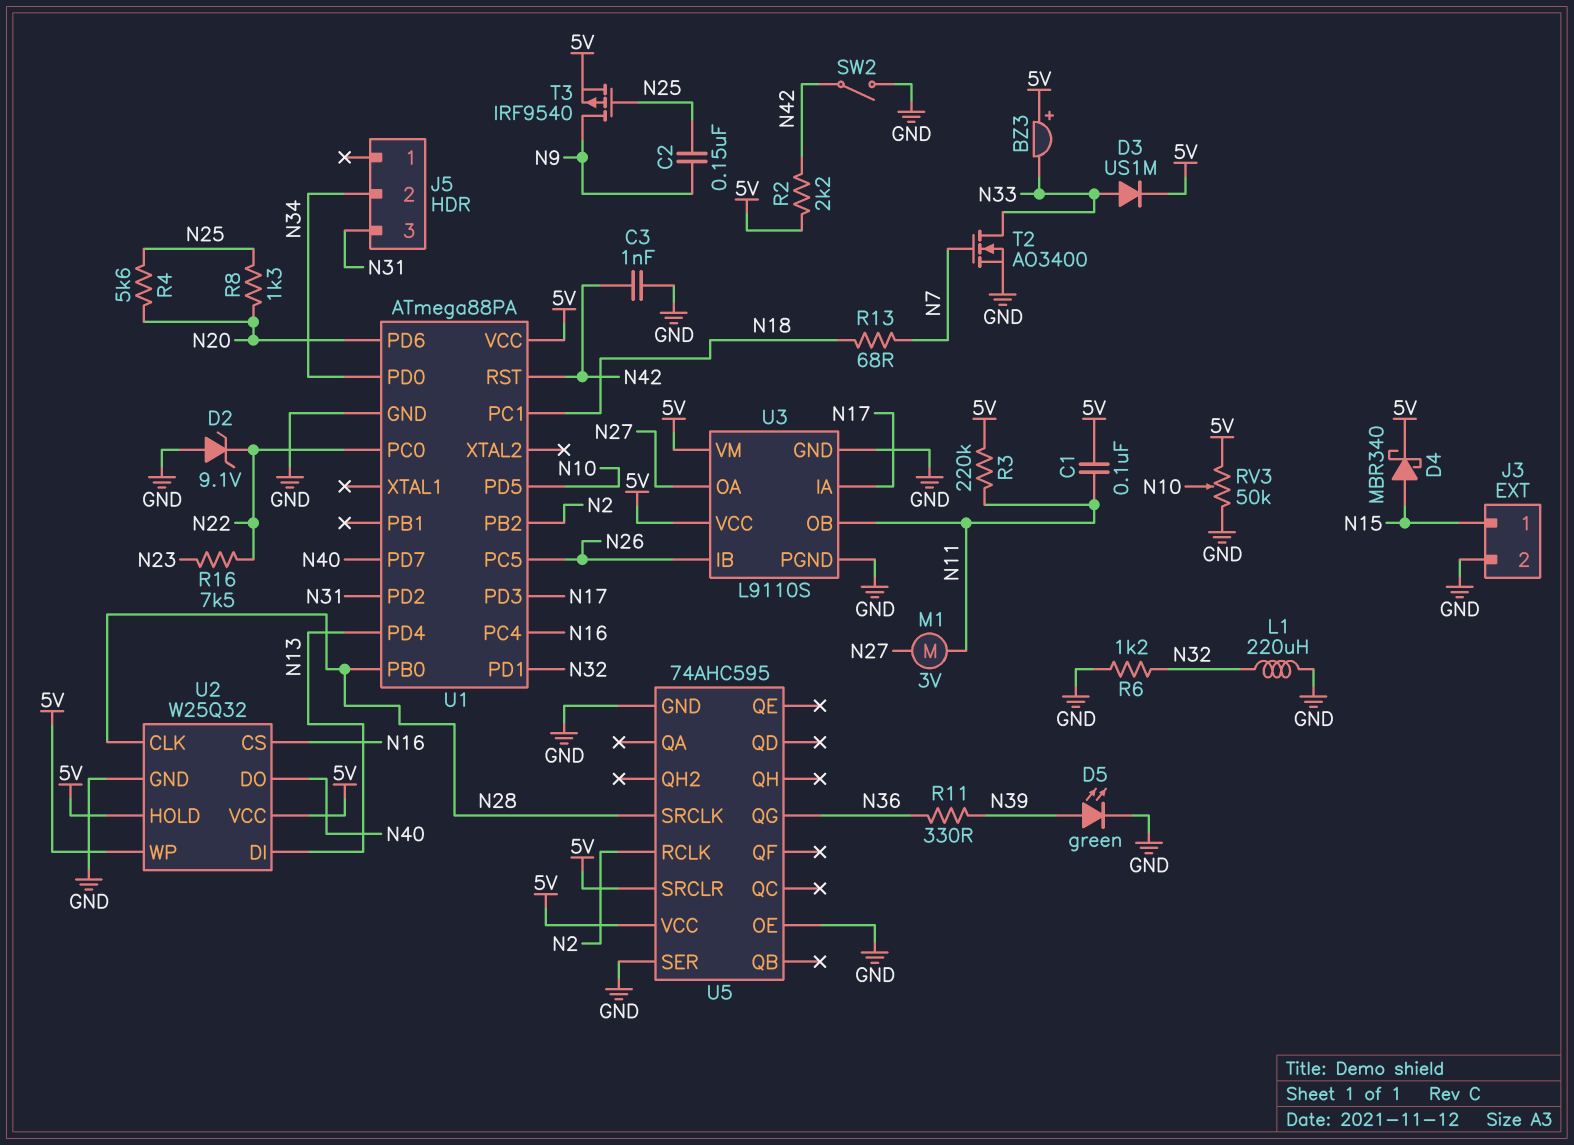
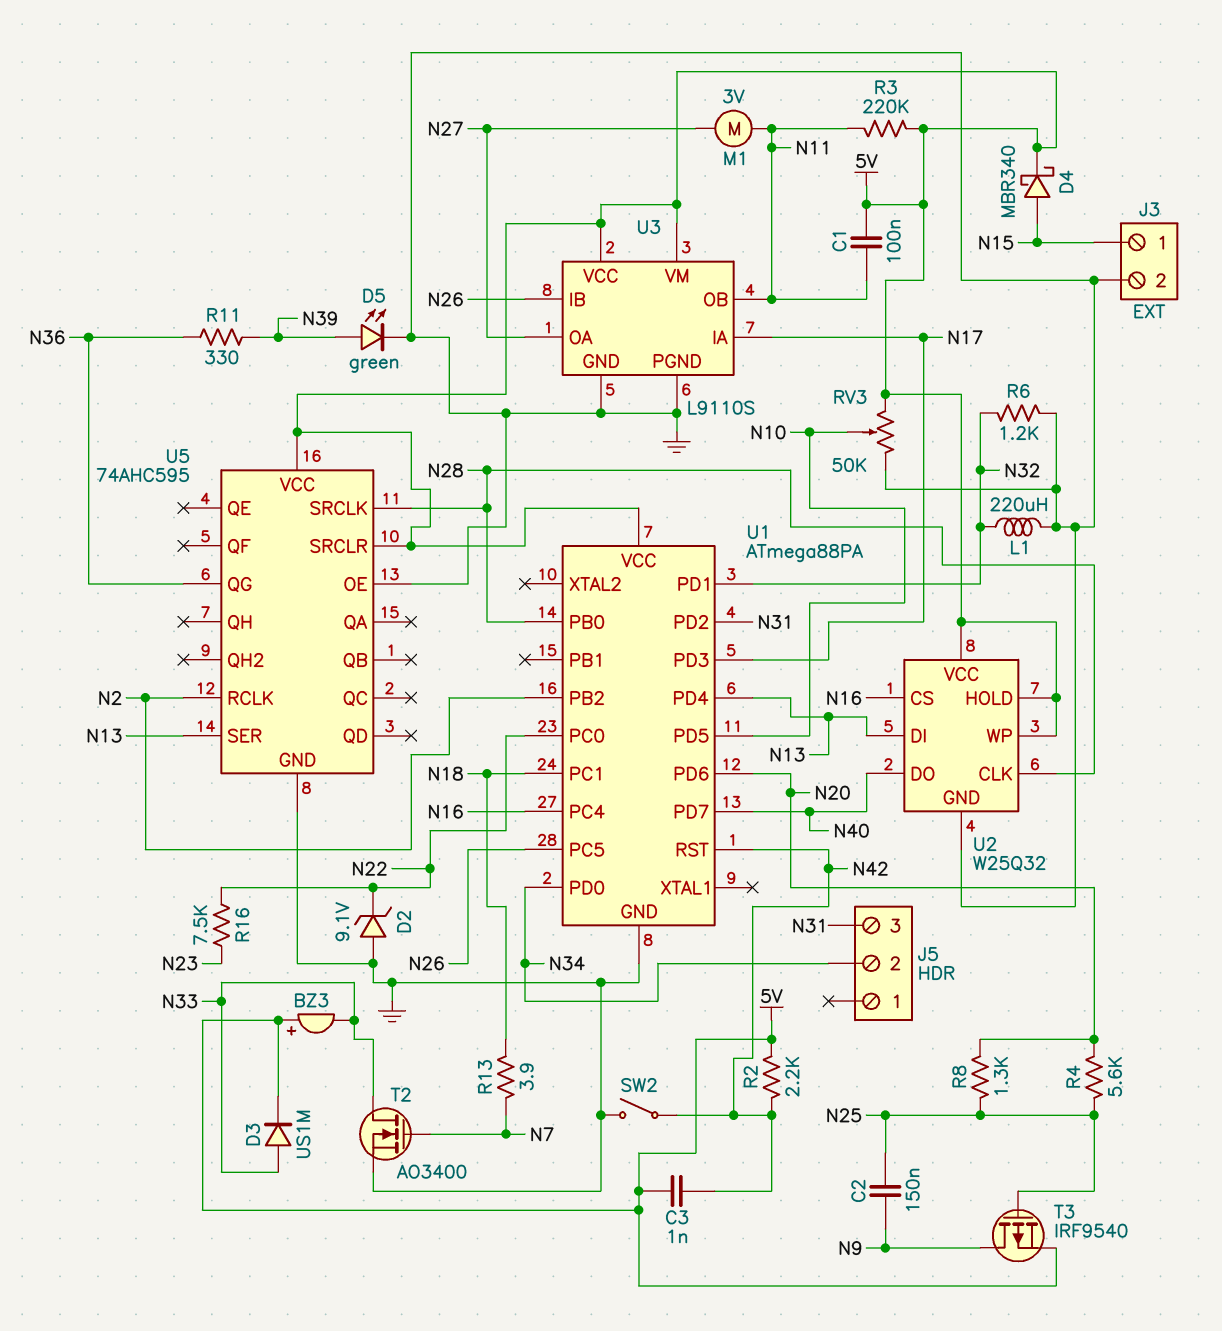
C3: 1nF (GND, N42) -> 1nF (5V, N42)
R13: 68 (N7, N18) -> 3.9 (N7, N18)
U5 pin SER: GND -> N13

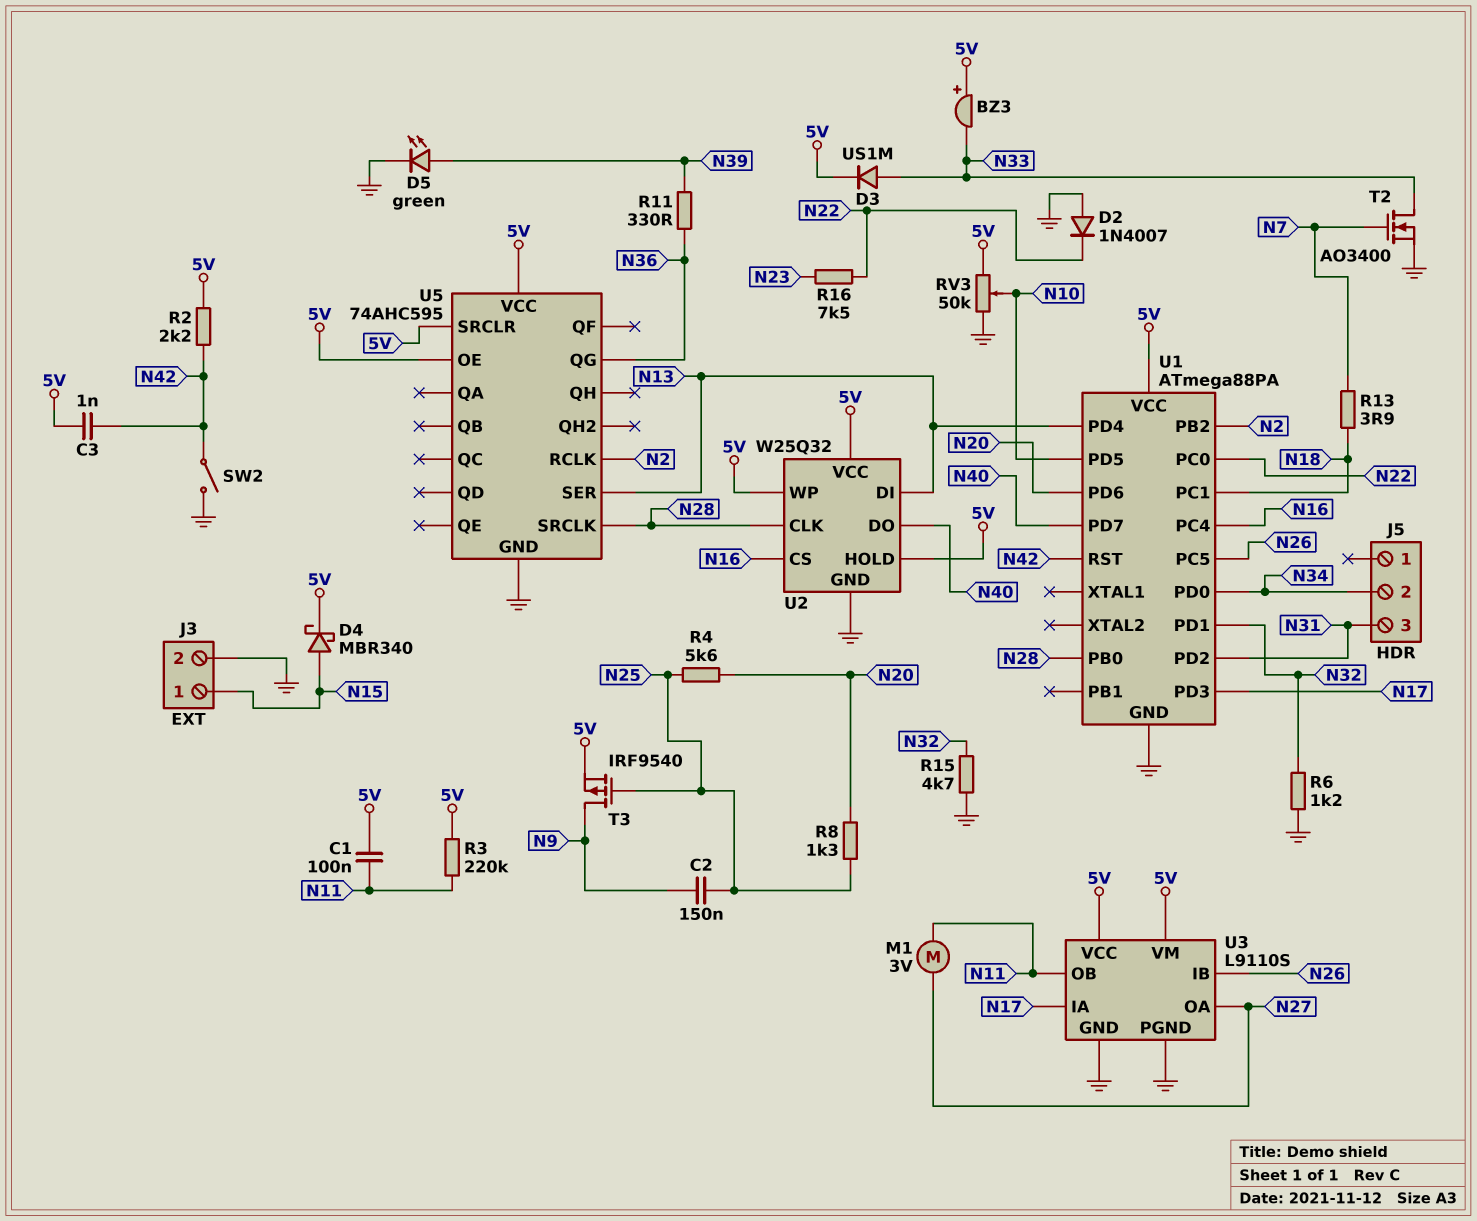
D2: zener 9.1V (A GND, K N22) -> diode 1N4007 (A GND, K N22)
L1: 220uH (GND, N32) -> none
R15: none -> 4.7k (GND, N32)
U5 pin OE: GND -> 5V

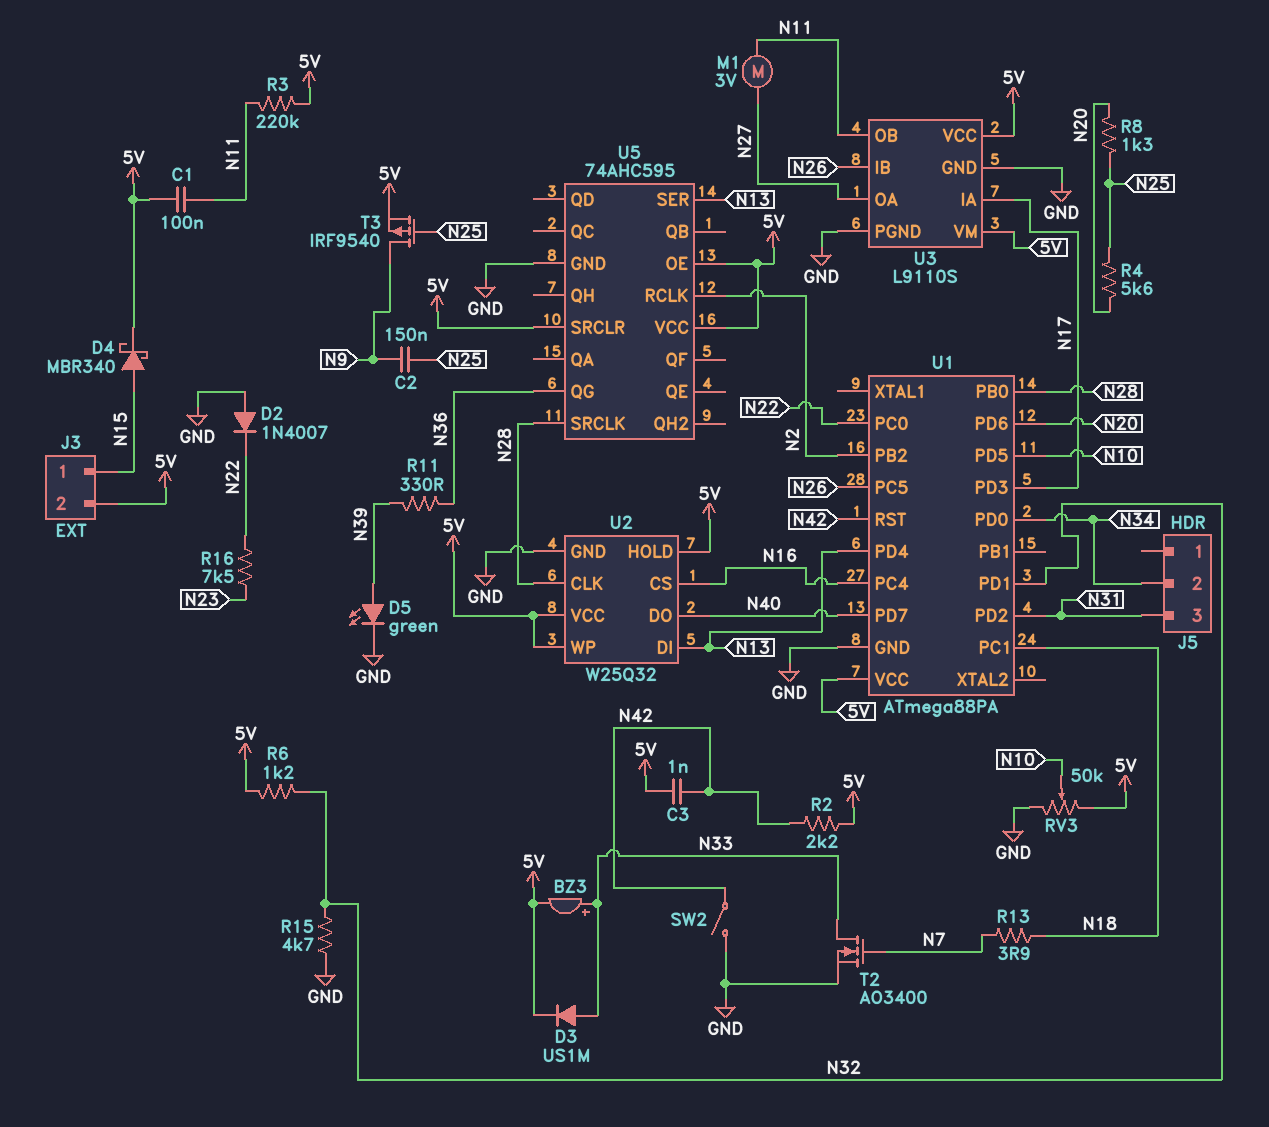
BZ3: buzzer (plus 5V, minus N33) -> buzzer (plus N33, minus 5V)
J3 pin 2: GND -> 5V
R6: 1.2k (GND, N32) -> 1.2k (5V, N32)

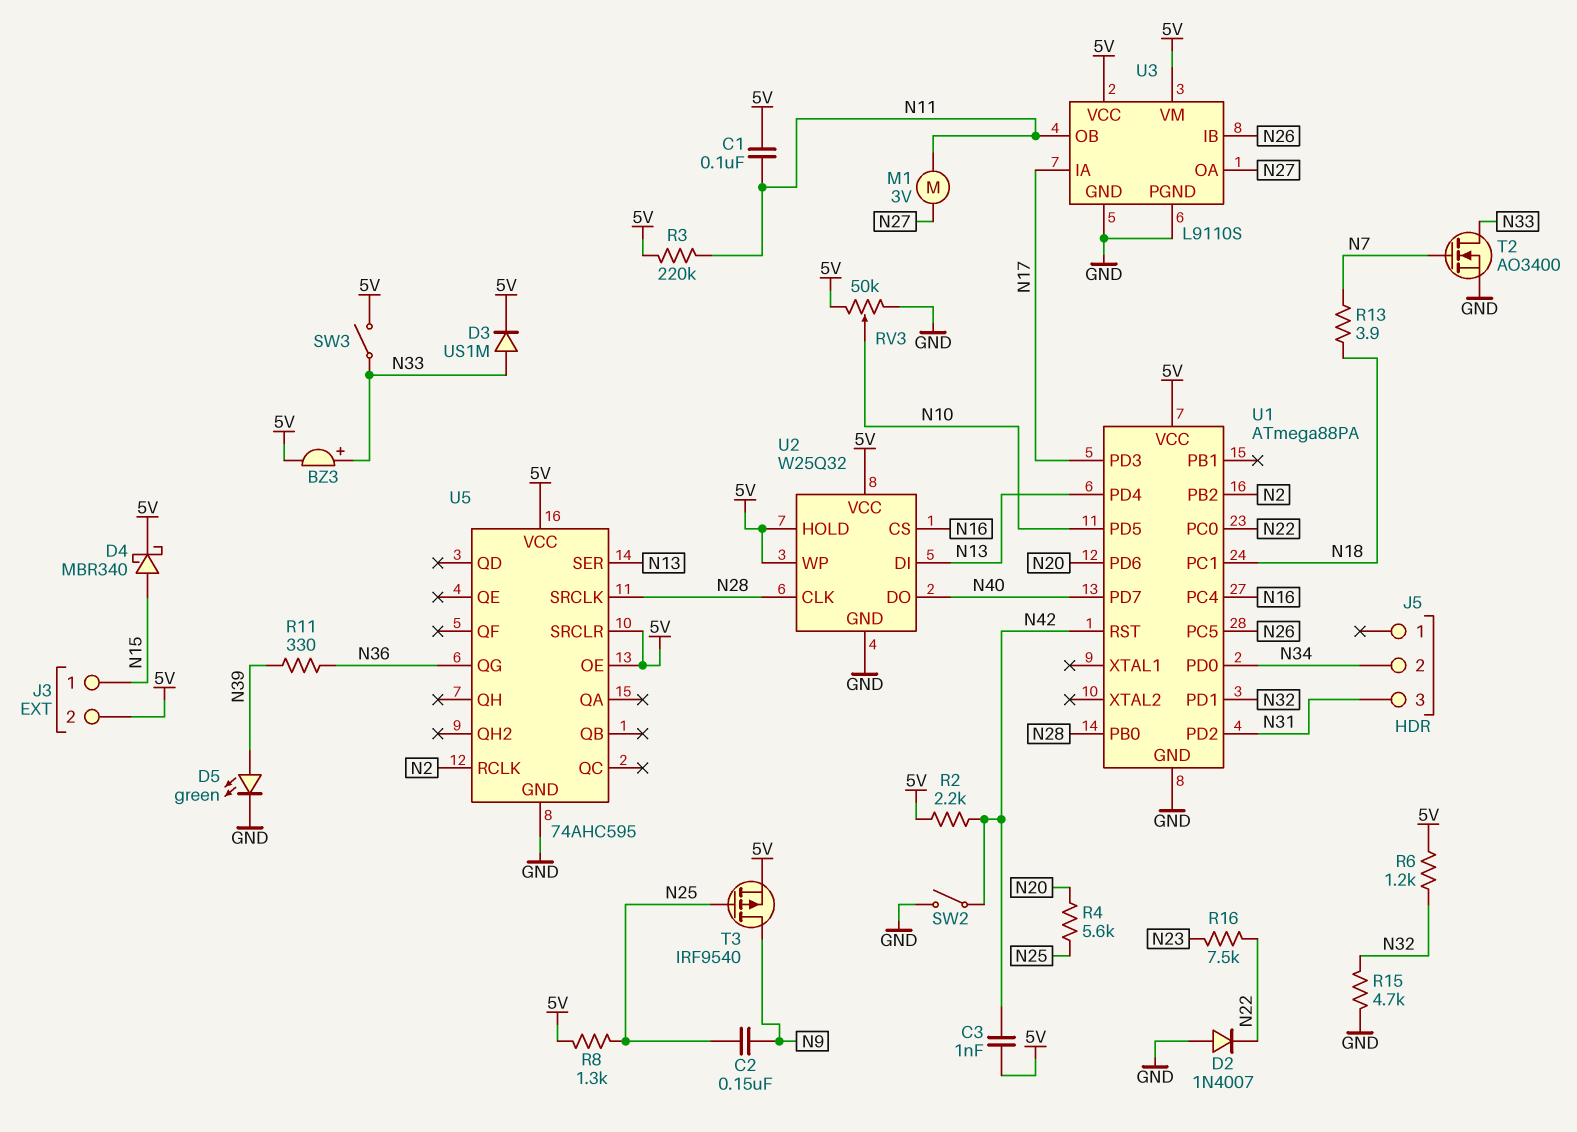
R8: 1.3k (N20, N25) -> 1.3k (5V, N25)
SW3: none -> switch (5V, N33)

